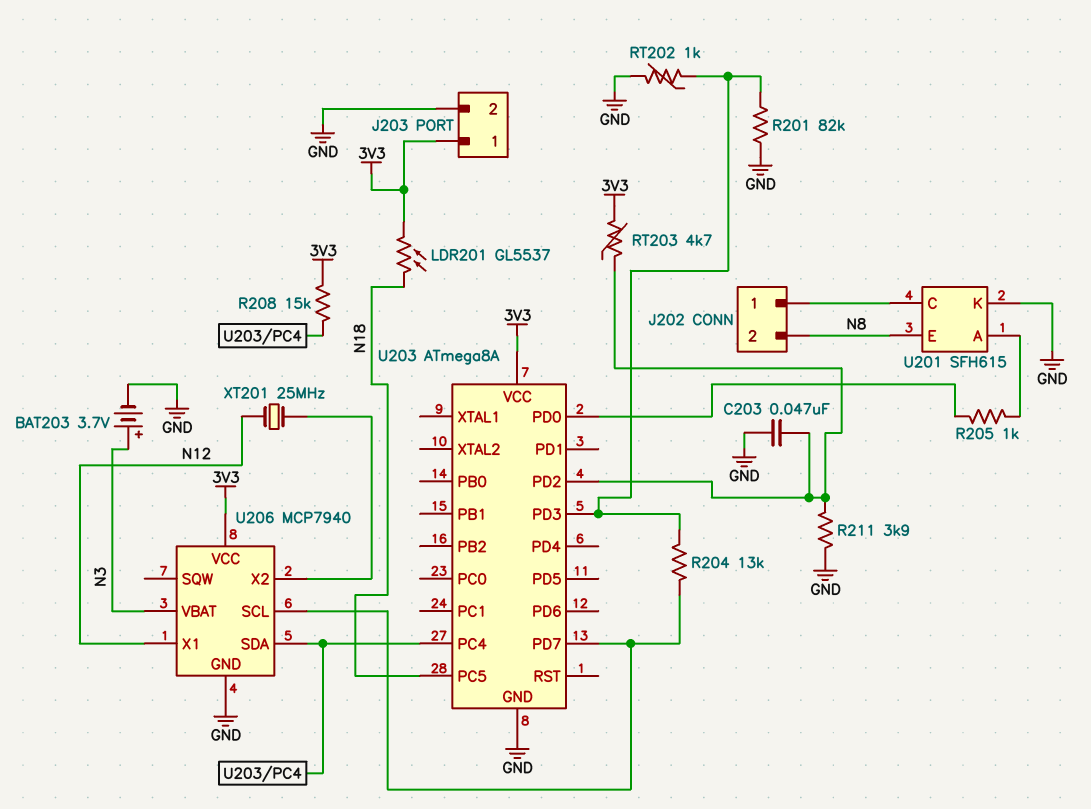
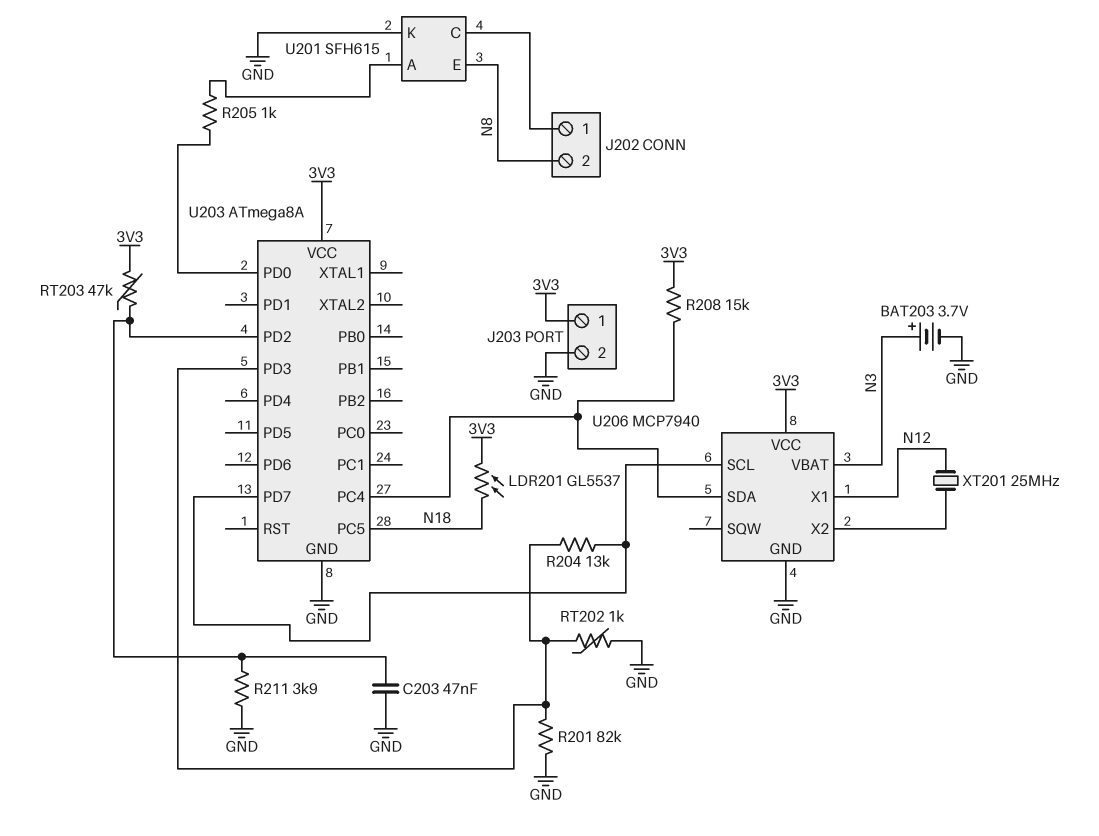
RT203: 4.7k (3V3, U203/PD2) -> 47k (3V3, U203/PD2)

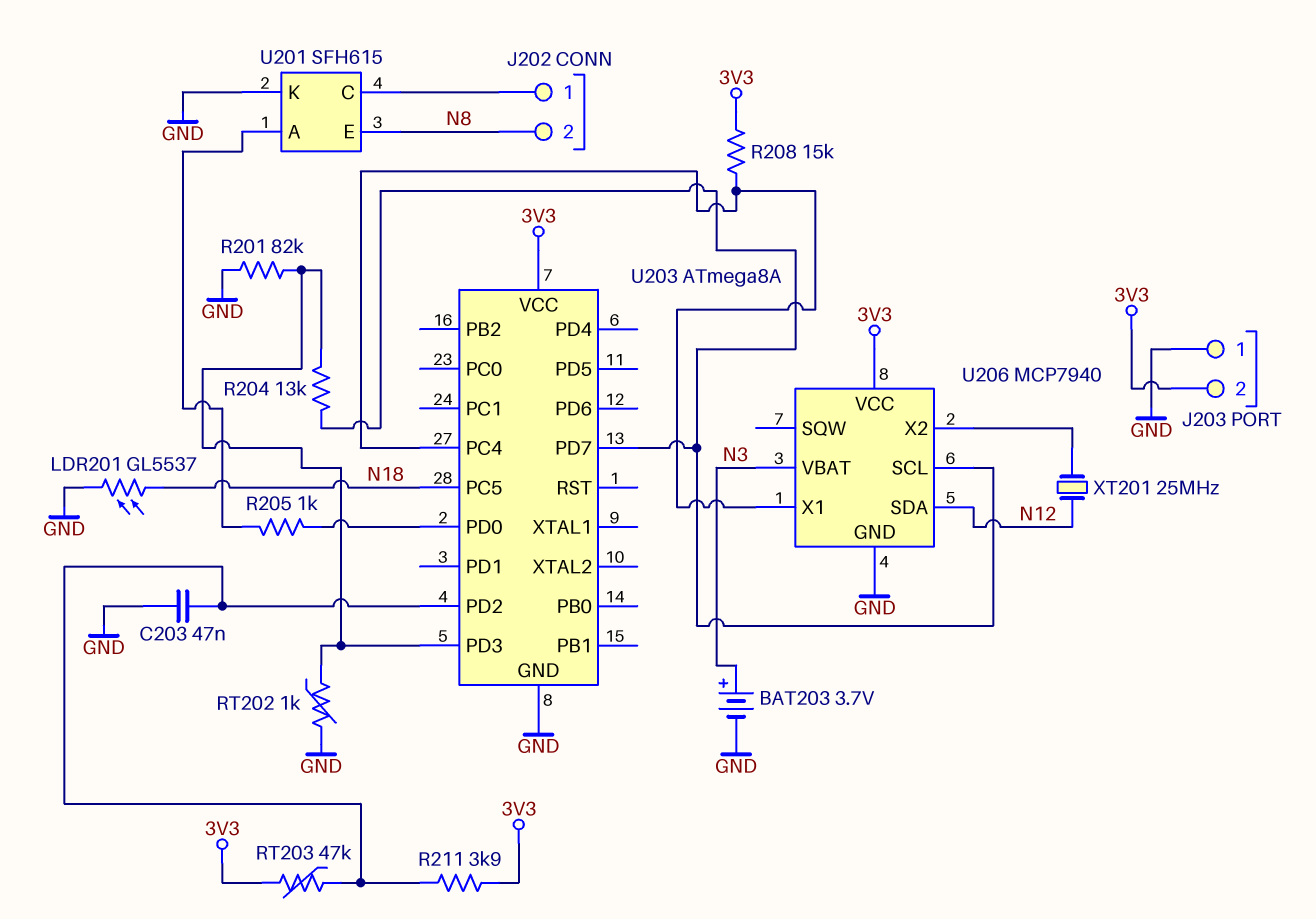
J203 pin 1: 3V3 -> GND
J203 pin 2: GND -> 3V3
LDR201: GL5537 (3V3, N18) -> GL5537 (GND, N18)
R211: 3.9k (GND, U203/PD2) -> 3.9k (3V3, U203/PD2)
U206 pin SDA: U203/PC4 -> N12
U206 pin X1: N12 -> U203/PC4

